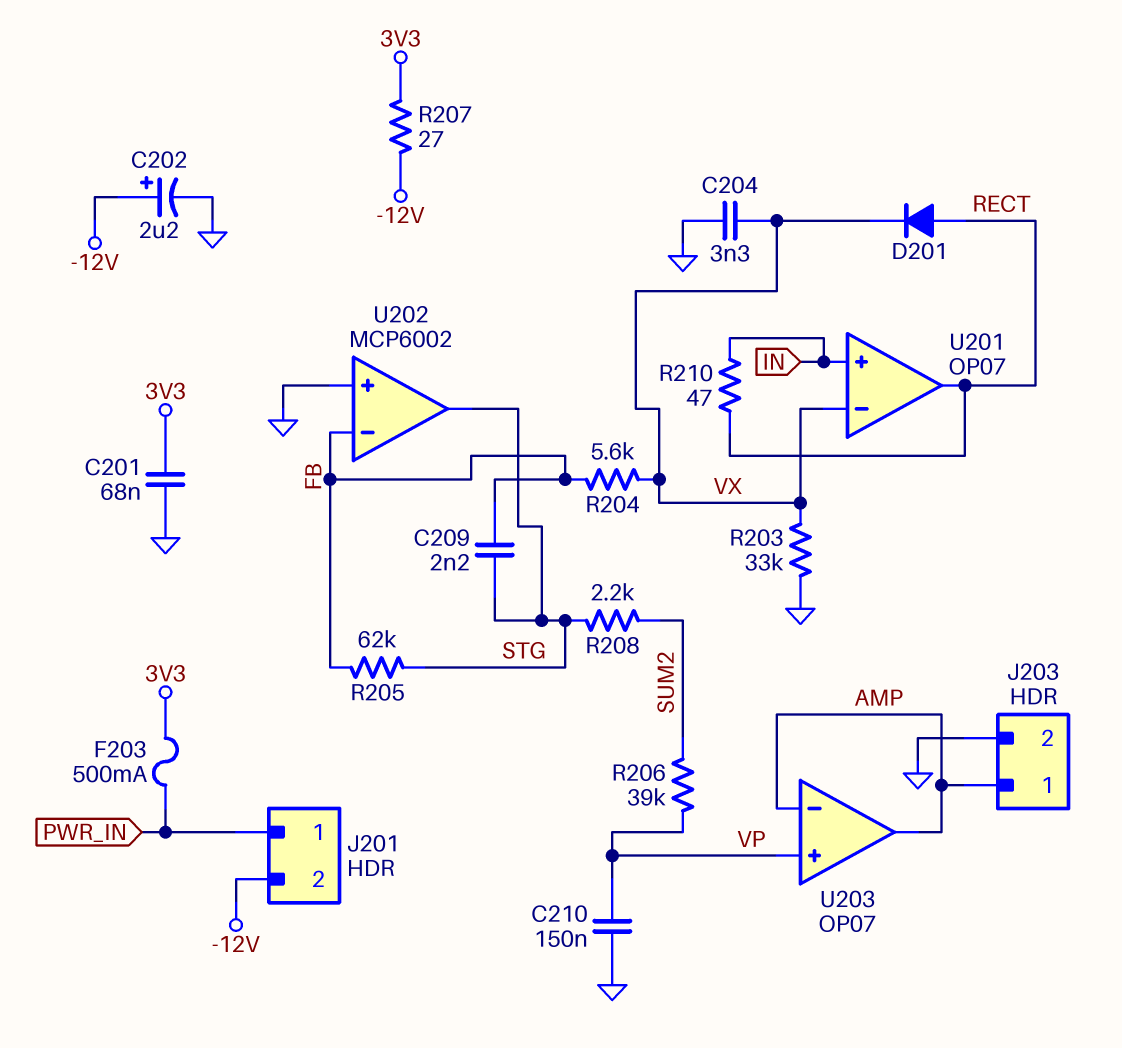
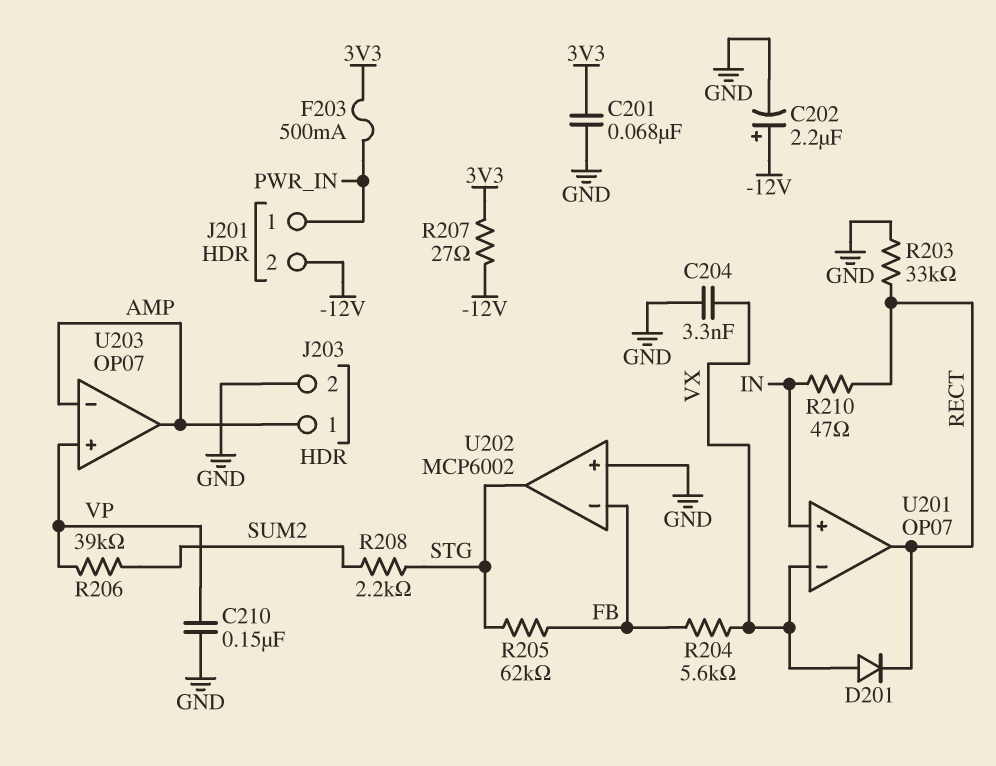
C209: 2.2nF (FB, STG) -> none
D201: diode (A RECT, K VX) -> diode (A VX, K RECT)
R203: 33k (GND, VX) -> 33k (GND, RECT)

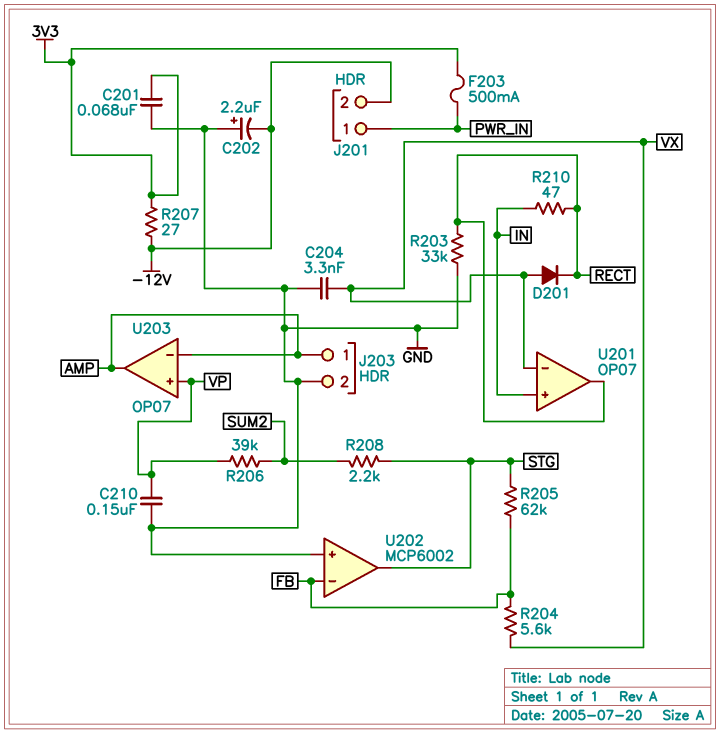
C202: 2.2uF (plus -12V, minus GND) -> 2.2uF (plus GND, minus -12V)

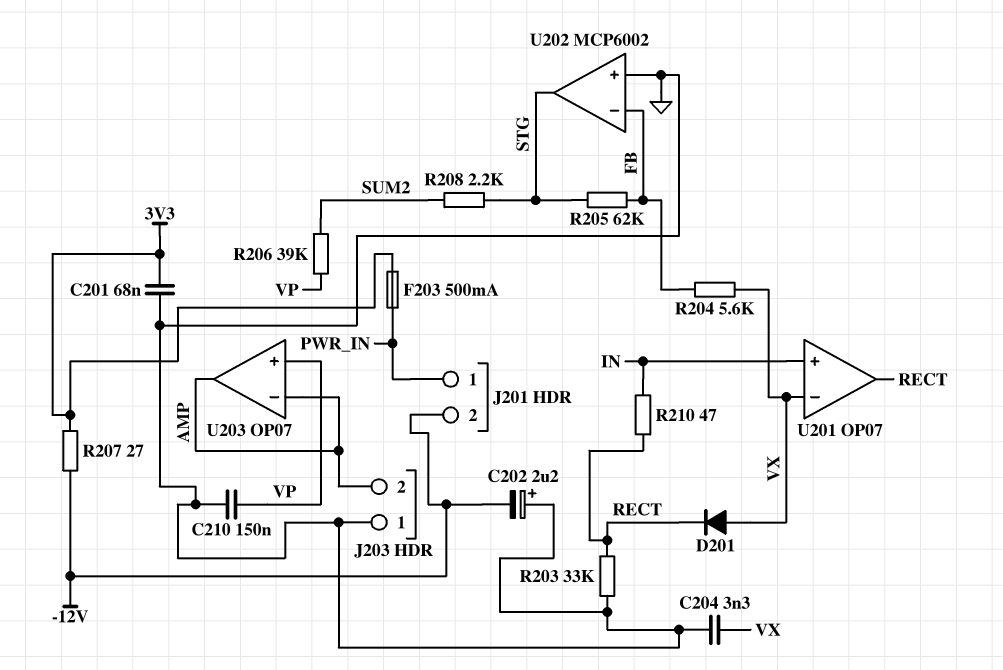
J203 pin 1: AMP -> GND
J203 pin 2: GND -> AMP

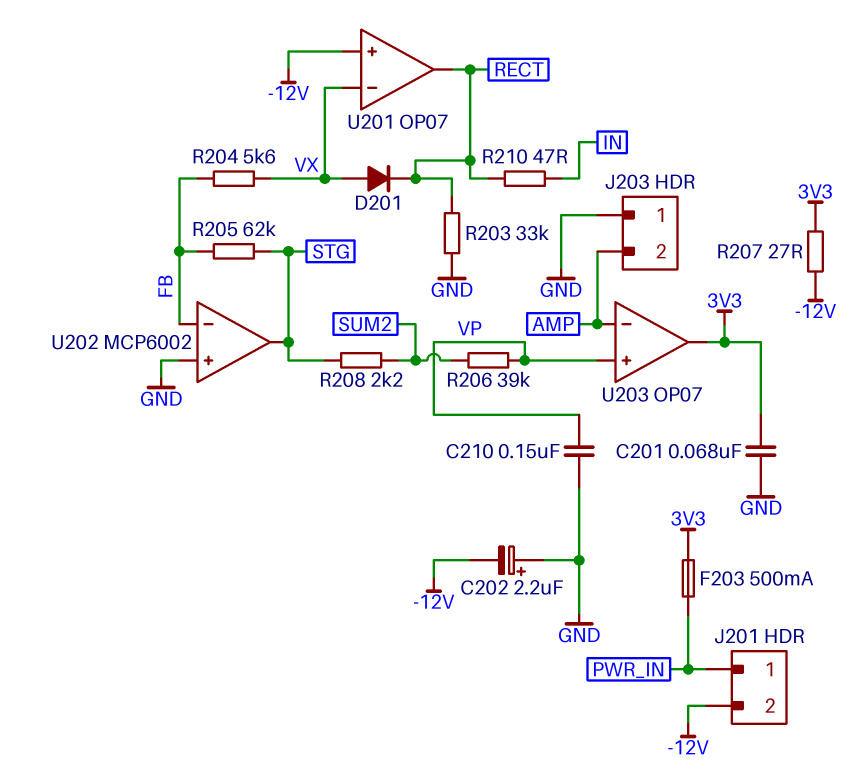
C204: 3.3nF (GND, VX) -> none
U201 pin in+: IN -> -12V
U203 pin out: AMP -> 3V3

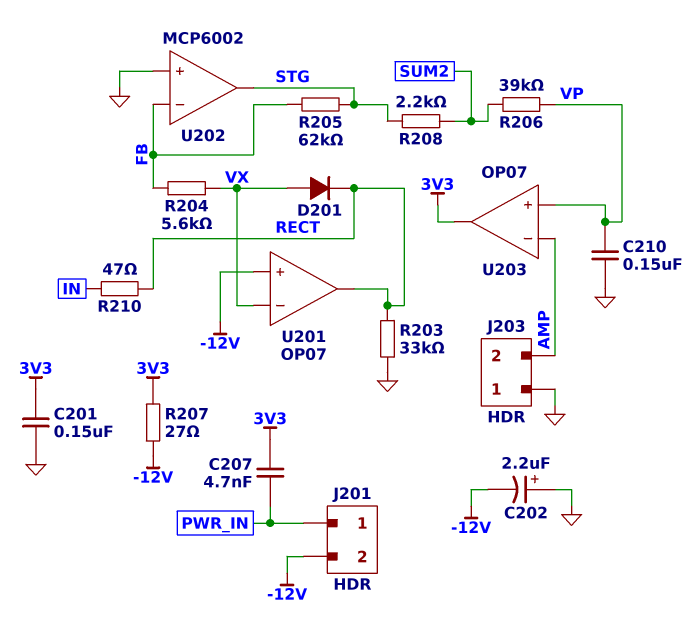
C201: 68nF (3V3, GND) -> 150nF (3V3, GND)
C207: none -> 4.7nF (3V3, PWR_IN)
F203: 500mA (3V3, PWR_IN) -> none

